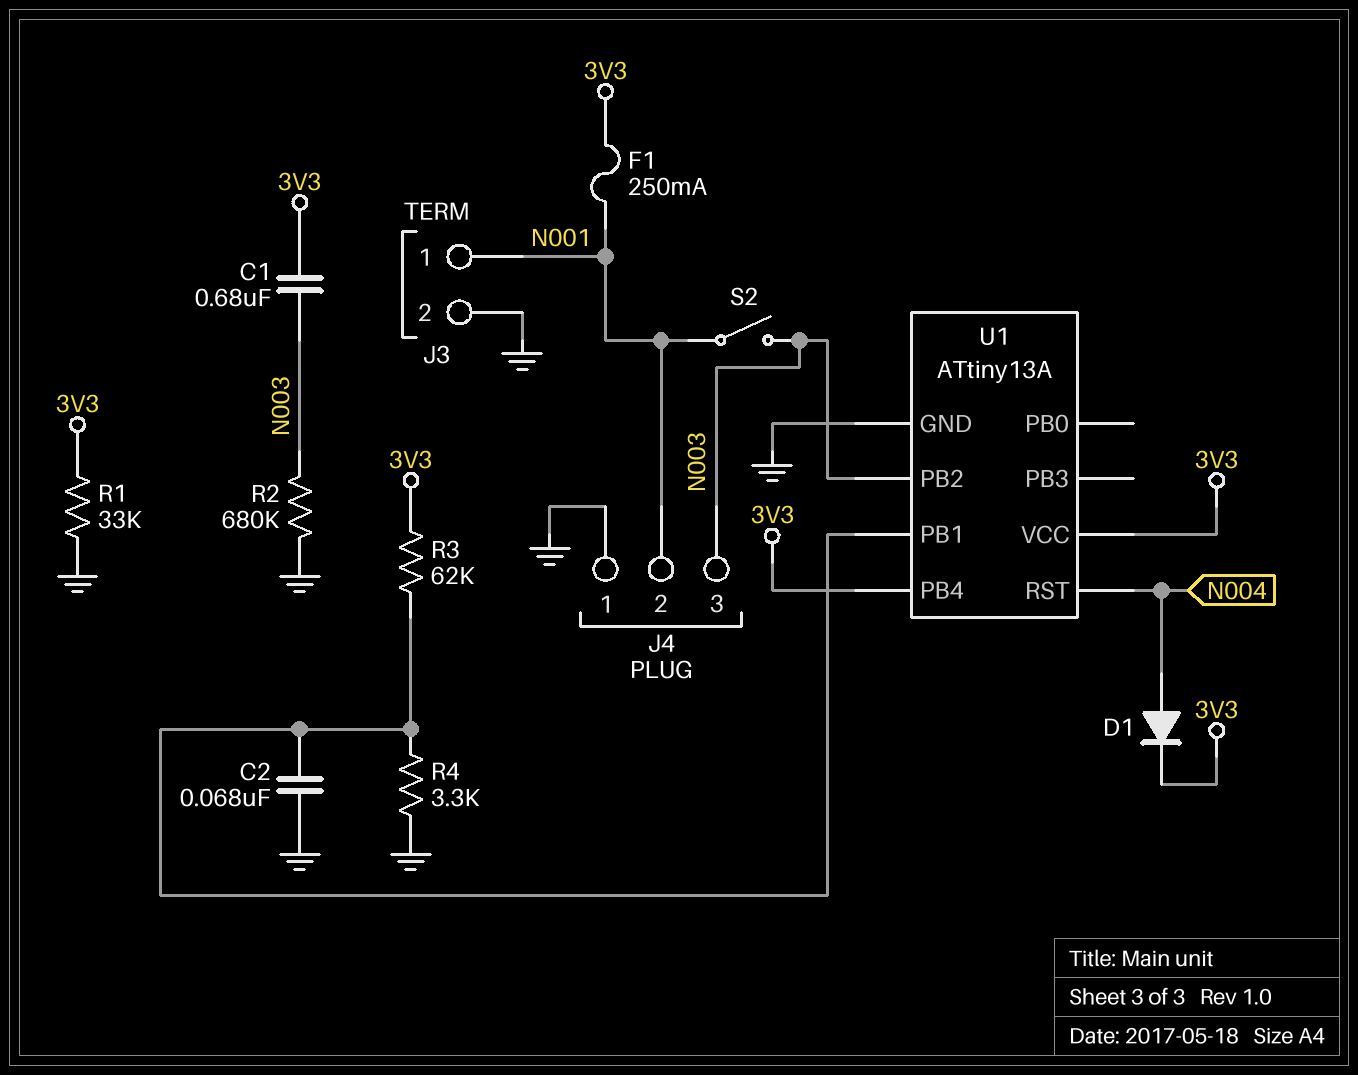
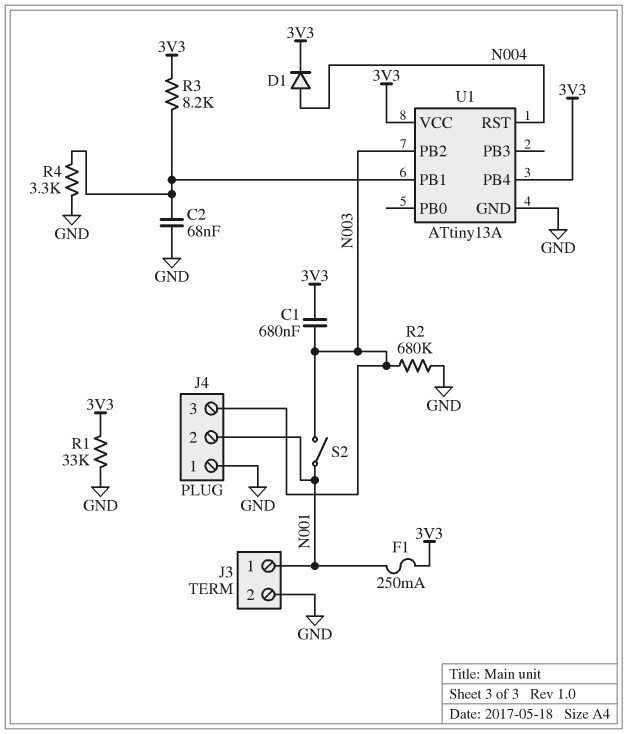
R3: 62k (3V3, U1/PB1) -> 8.2k (3V3, U1/PB1)

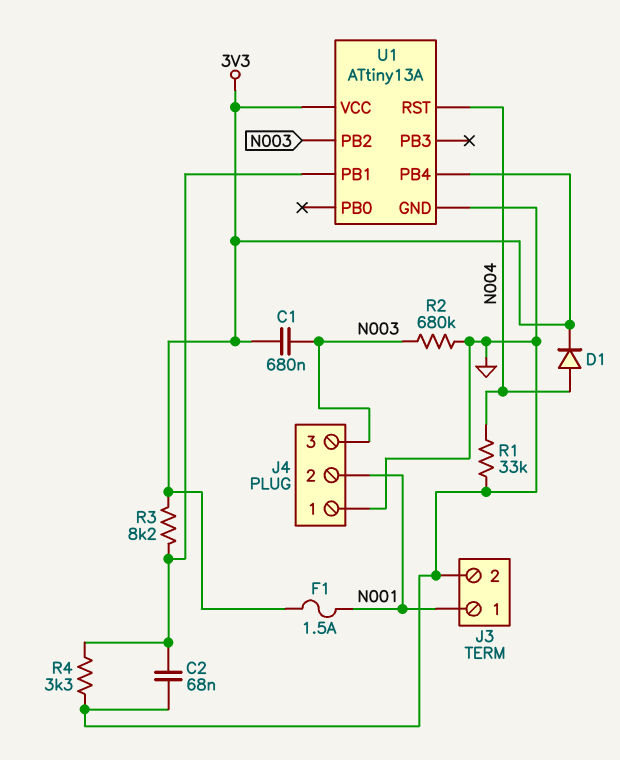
F1: 250mA (3V3, N001) -> 1.5A (3V3, N001)
R1: 33k (3V3, GND) -> 33k (GND, N004)
S2: switch (N001, N003) -> none

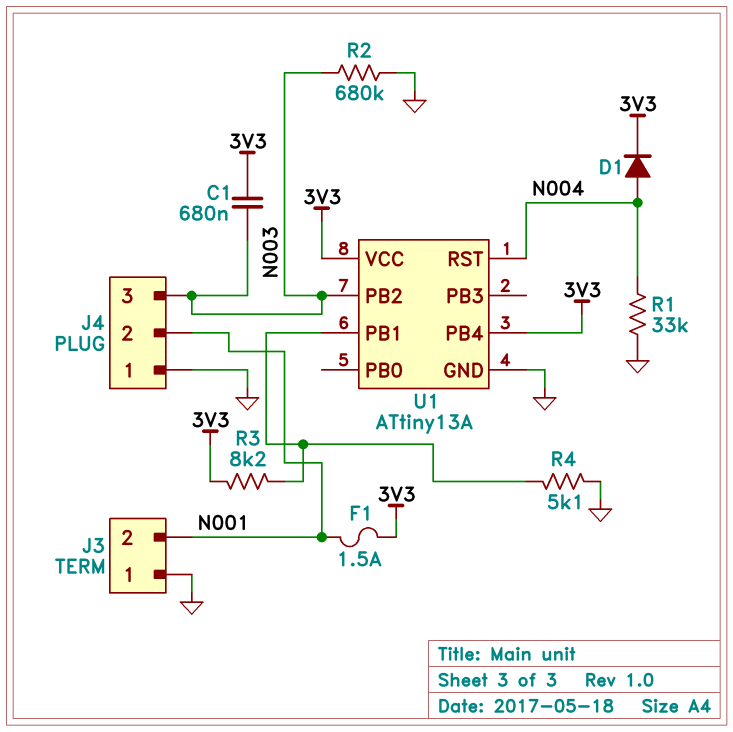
C2: 68nF (GND, U1/PB1) -> none
J3 pin 1: N001 -> GND
J3 pin 2: GND -> N001
R4: 3.3k (GND, U1/PB1) -> 5.1k (GND, U1/PB1)

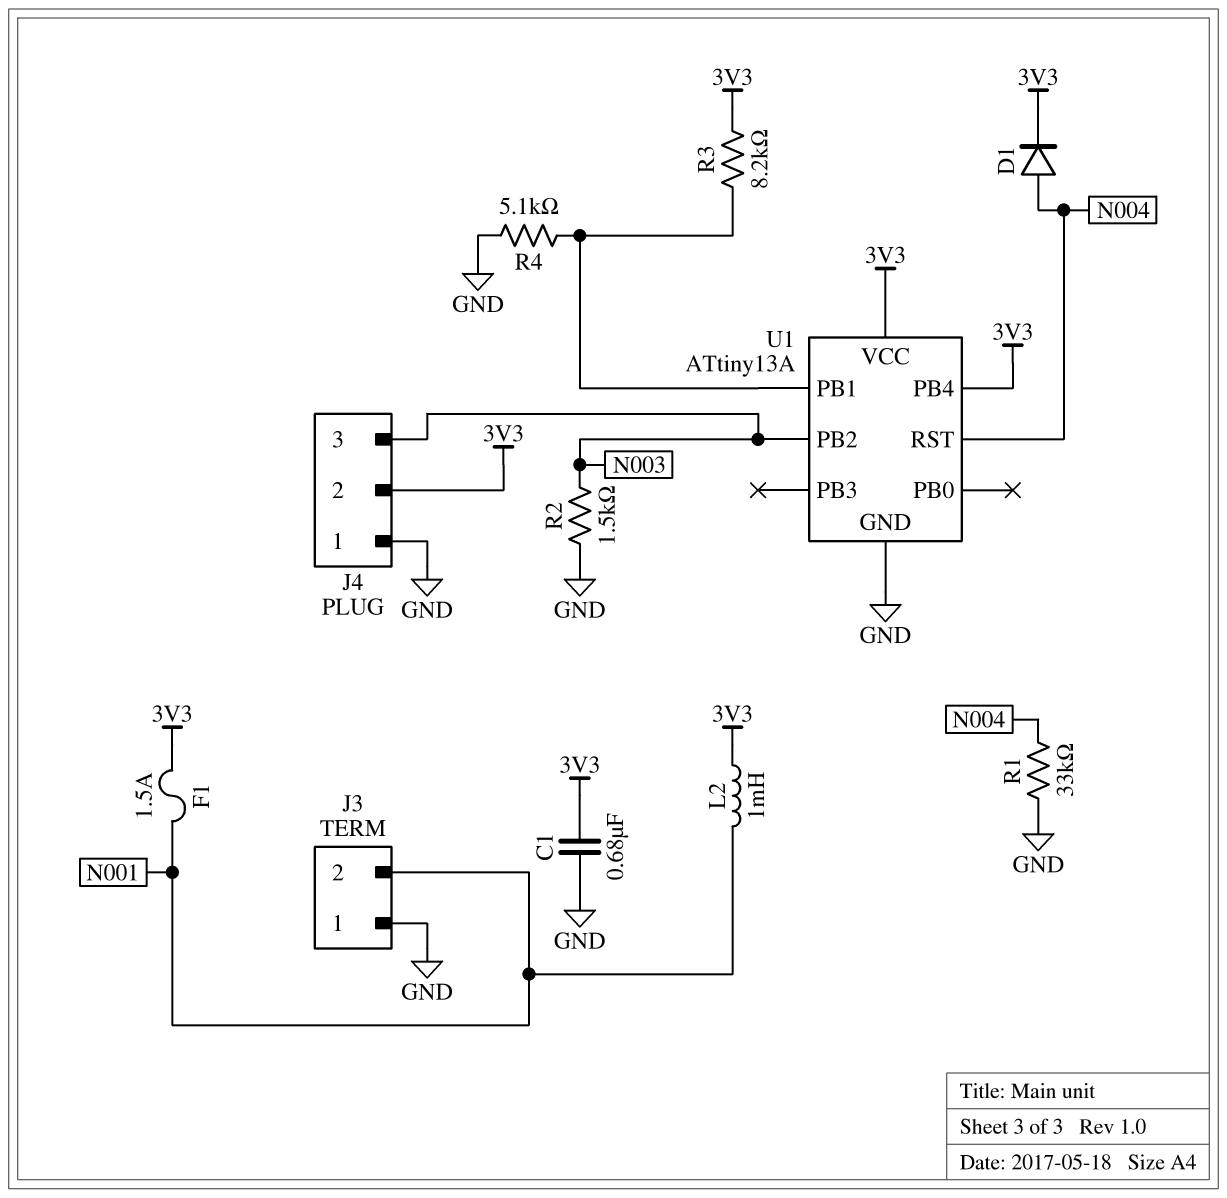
C1: 680nF (3V3, N003) -> 680nF (3V3, GND)
J4 pin 2: N001 -> 3V3
L2: none -> 1mH (3V3, N001)
R2: 680k (GND, N003) -> 1.5k (GND, N003)

